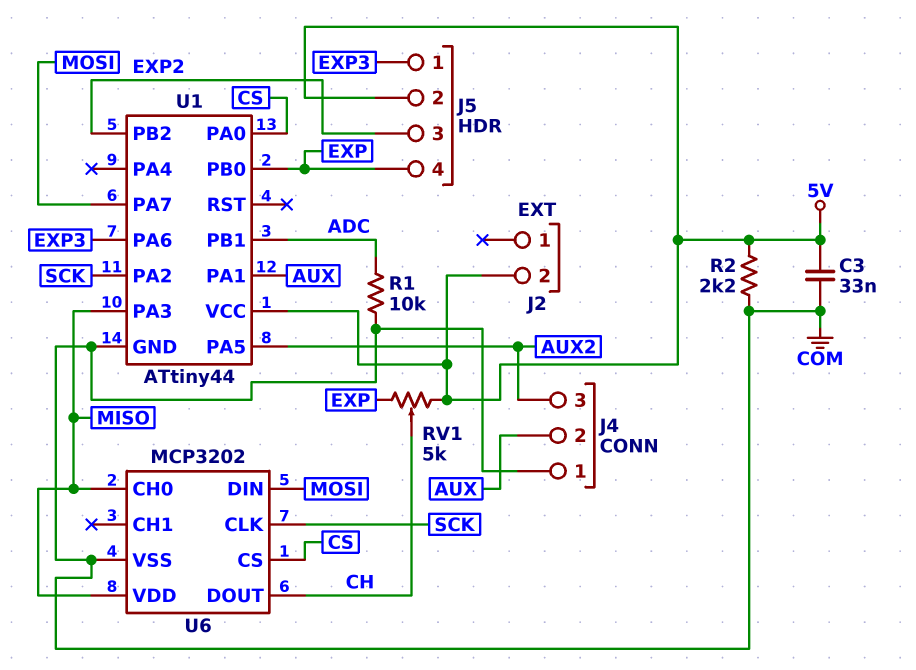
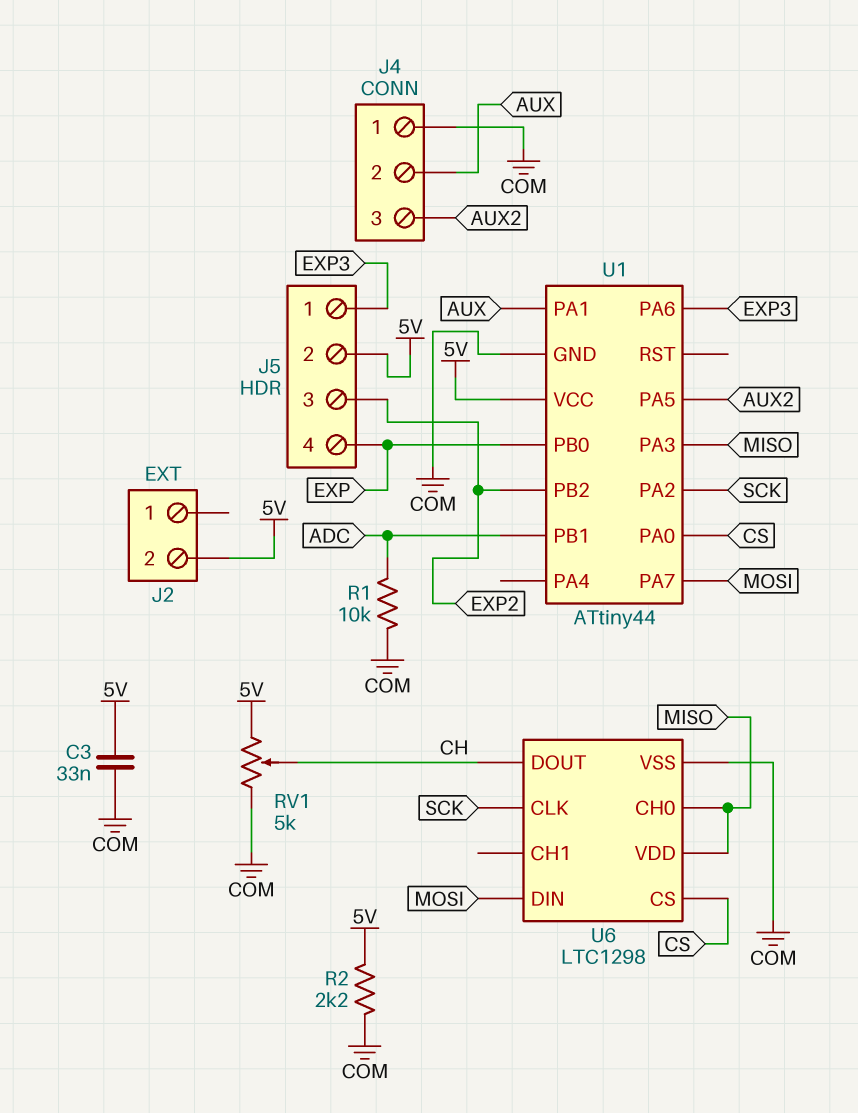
RV1: 5k (5V, EXP, wiper CH) -> 5k (5V, COM, wiper CH)
U6: MCP3202 -> LTC1298

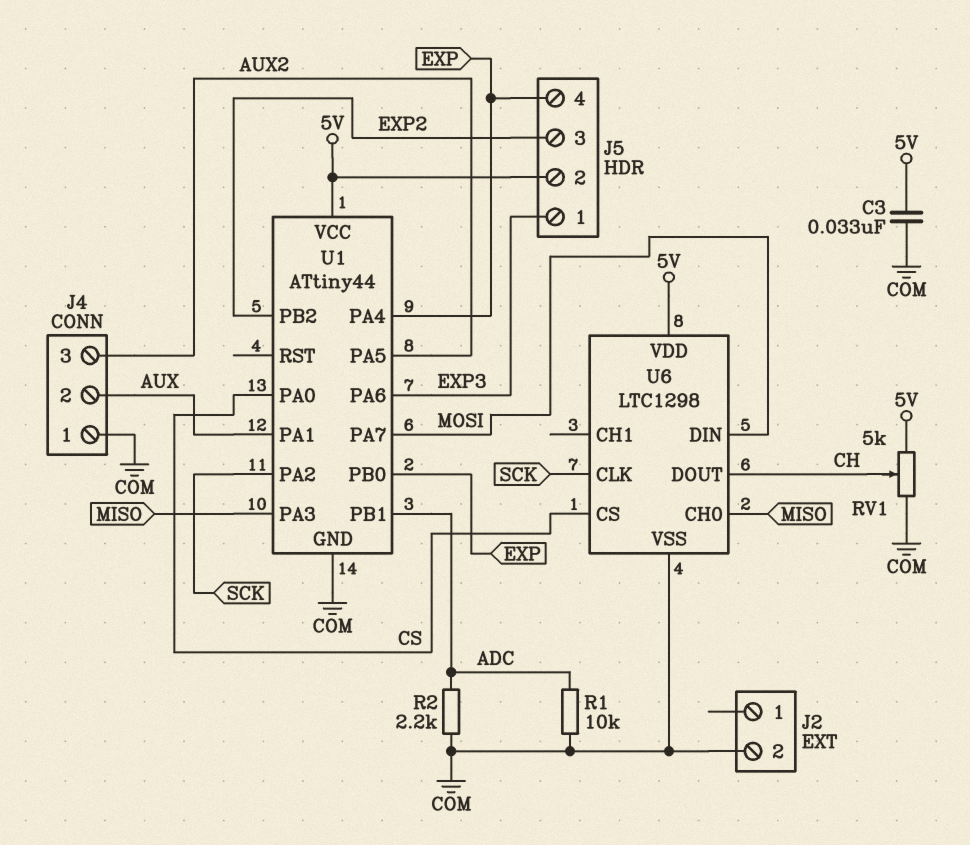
J2 pin 2: 5V -> COM
R2: 2.2k (5V, COM) -> 2.2k (ADC, COM)
U1 pin PA4: none -> EXP
U6 pin VDD: MISO -> 5V

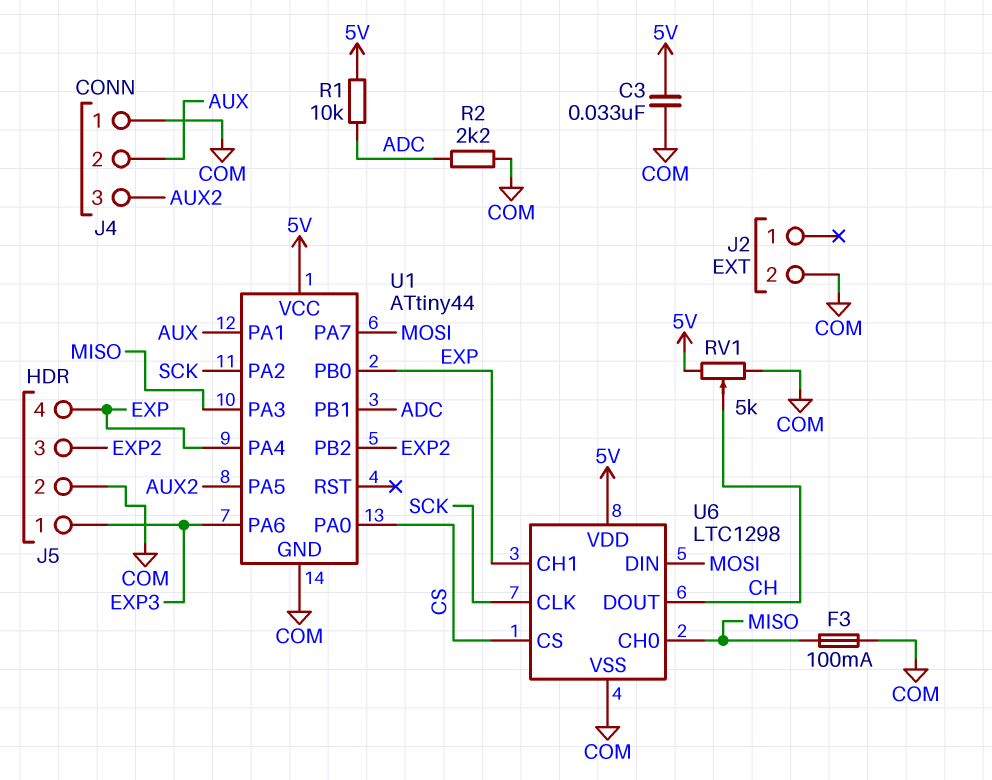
F3: none -> 100mA (COM, MISO)
J5 pin 2: 5V -> COM
R1: 10k (ADC, COM) -> 10k (5V, ADC)
U6 pin CH1: none -> EXP

